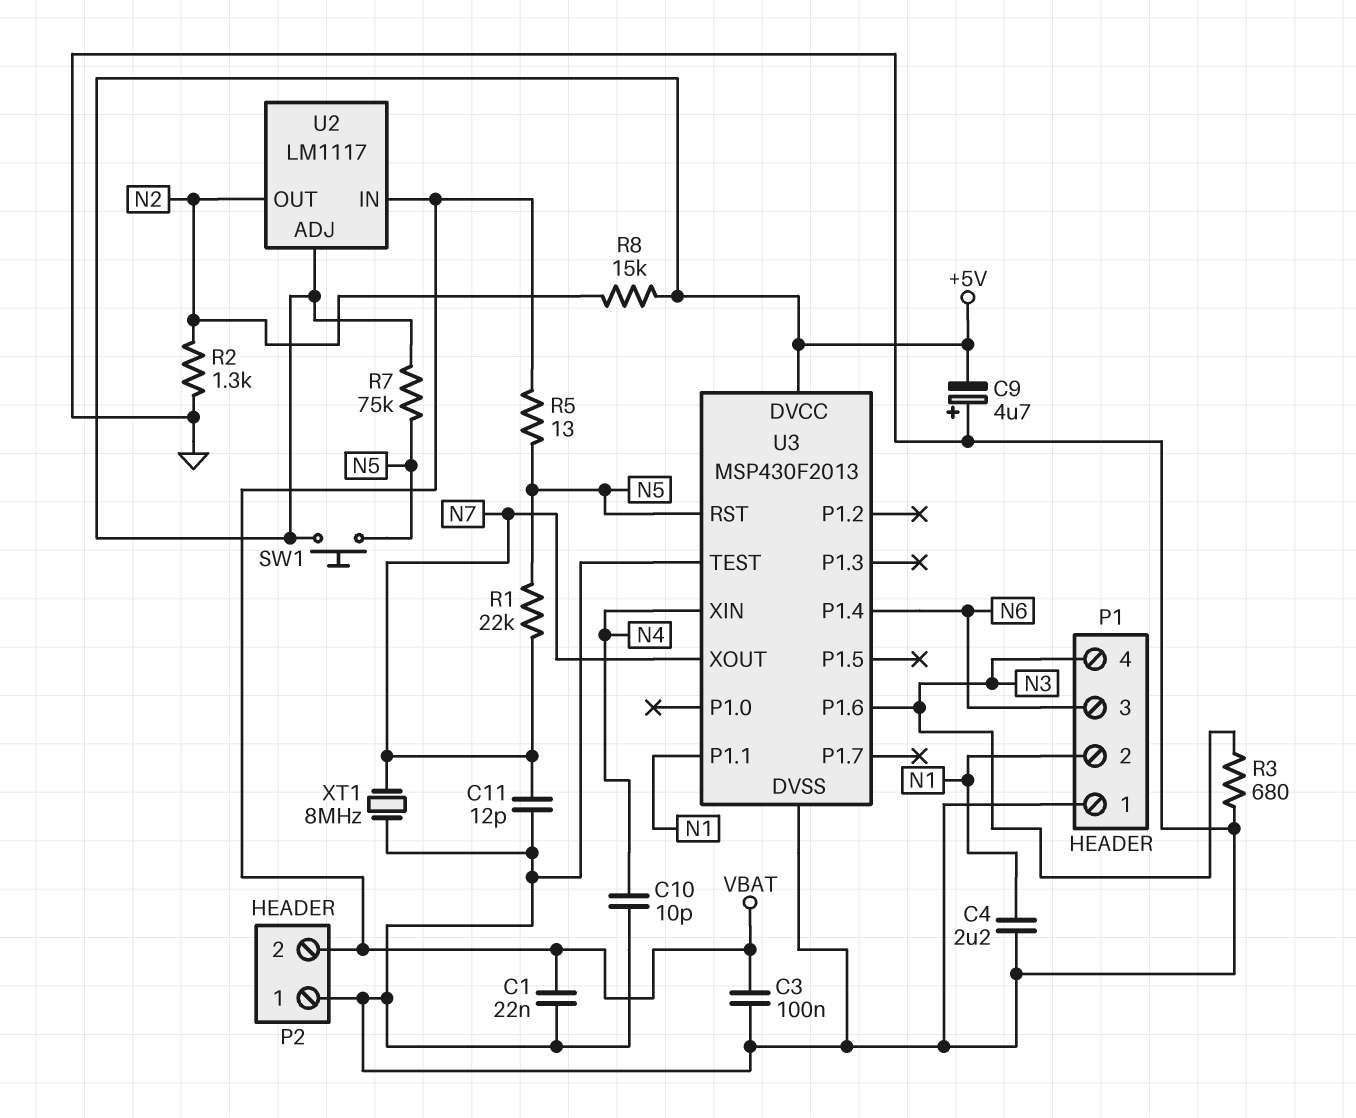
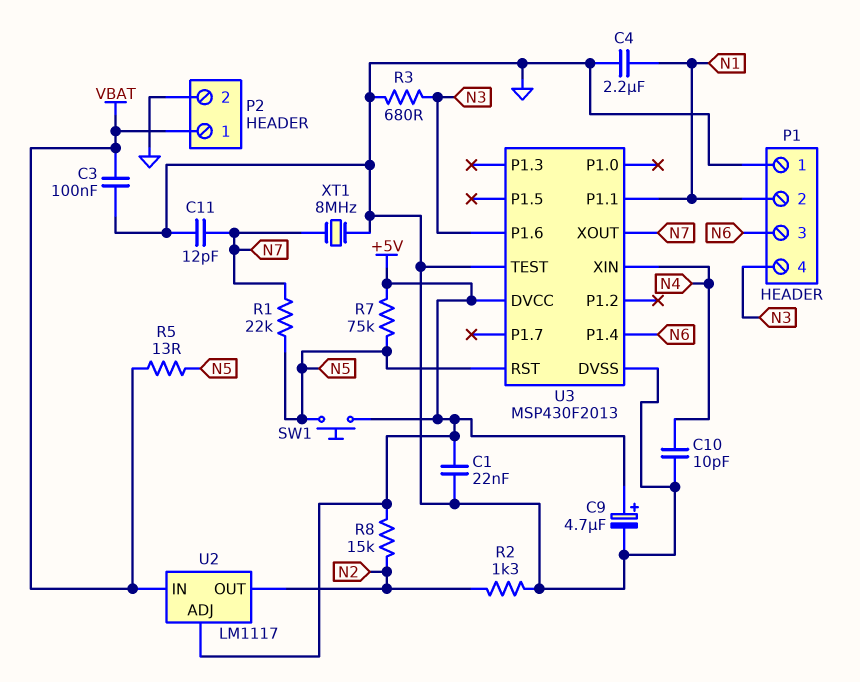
C1: 22nF (GND, VBAT) -> 22nF (+5V, GND)
C9: 4.7uF (plus GND, minus +5V) -> 4.7uF (plus +5V, minus GND)
P2 pin 1: GND -> VBAT
P2 pin 2: VBAT -> GND

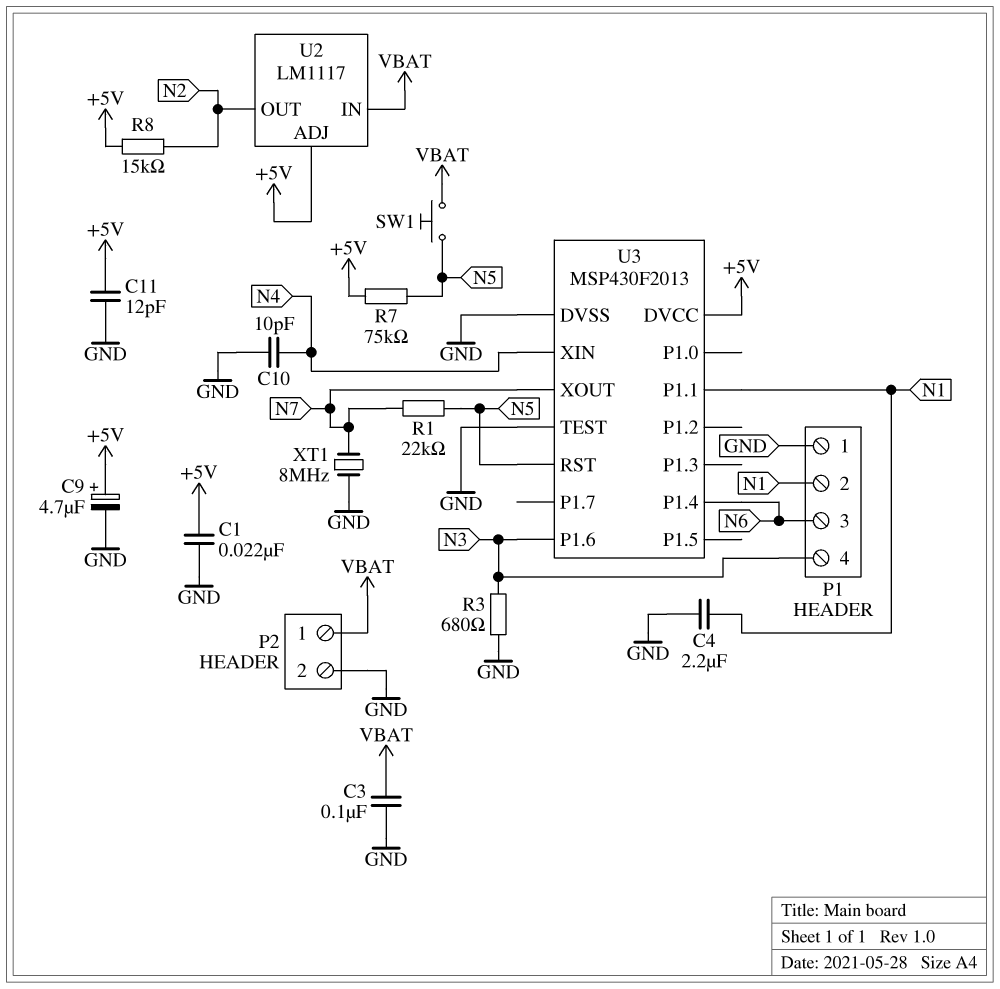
C11: 12pF (GND, N7) -> 12pF (+5V, GND)
R2: 1.3k (GND, N2) -> none
R5: 13 (N5, VBAT) -> none
SW1: button (+5V, N5) -> button (N5, VBAT)

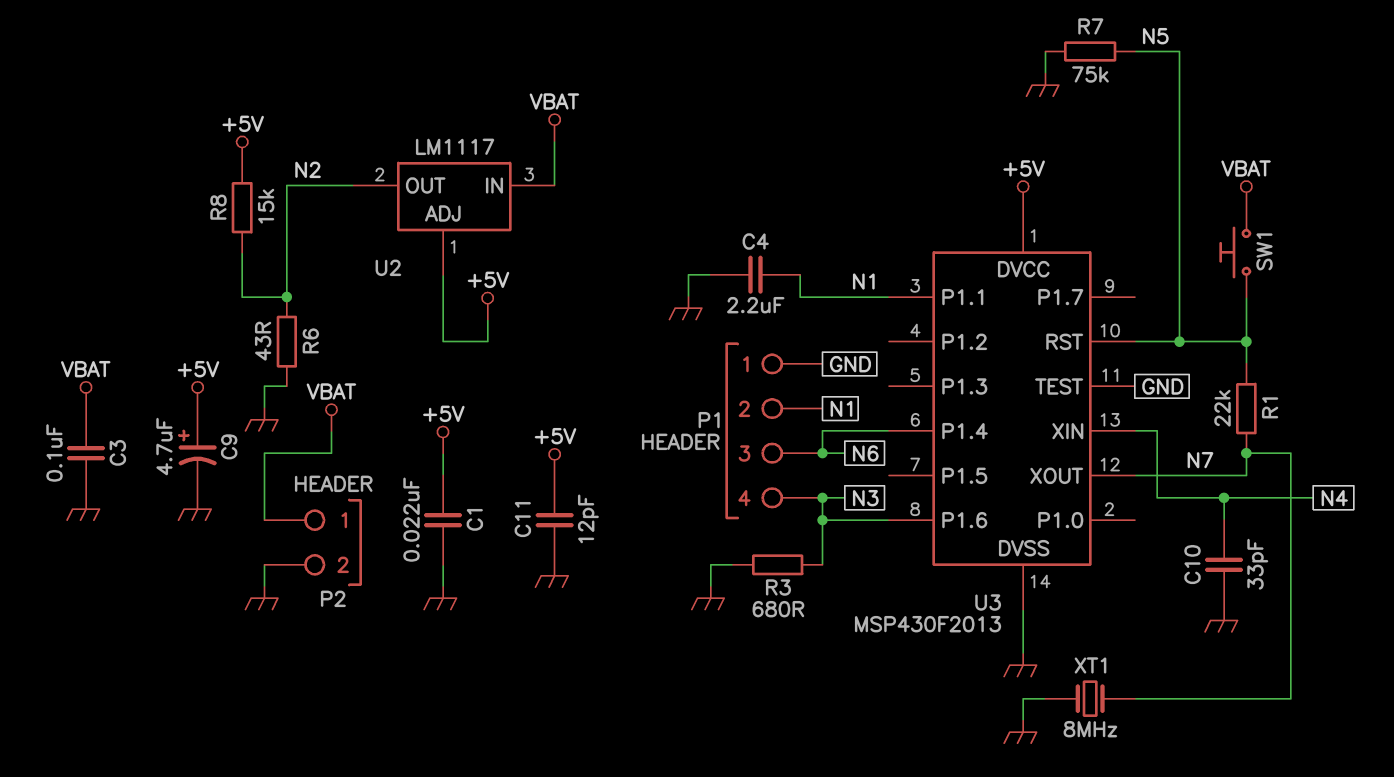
C10: 10pF (GND, N4) -> 33pF (GND, N4)
R6: none -> 43 (GND, N2)
R7: 75k (+5V, N5) -> 75k (GND, N5)

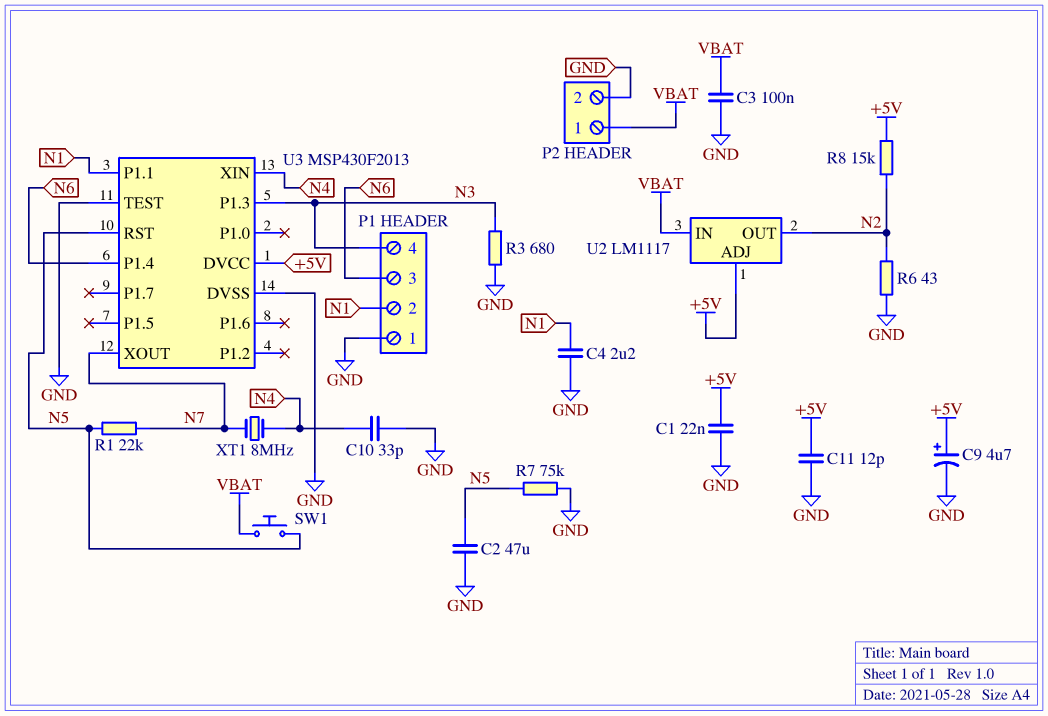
C2: none -> 47uF (GND, N5)
U3 pin P1.3: none -> N3
U3 pin P1.6: N3 -> none
XT1: 8MHz (GND, N7) -> 8MHz (N4, N7)

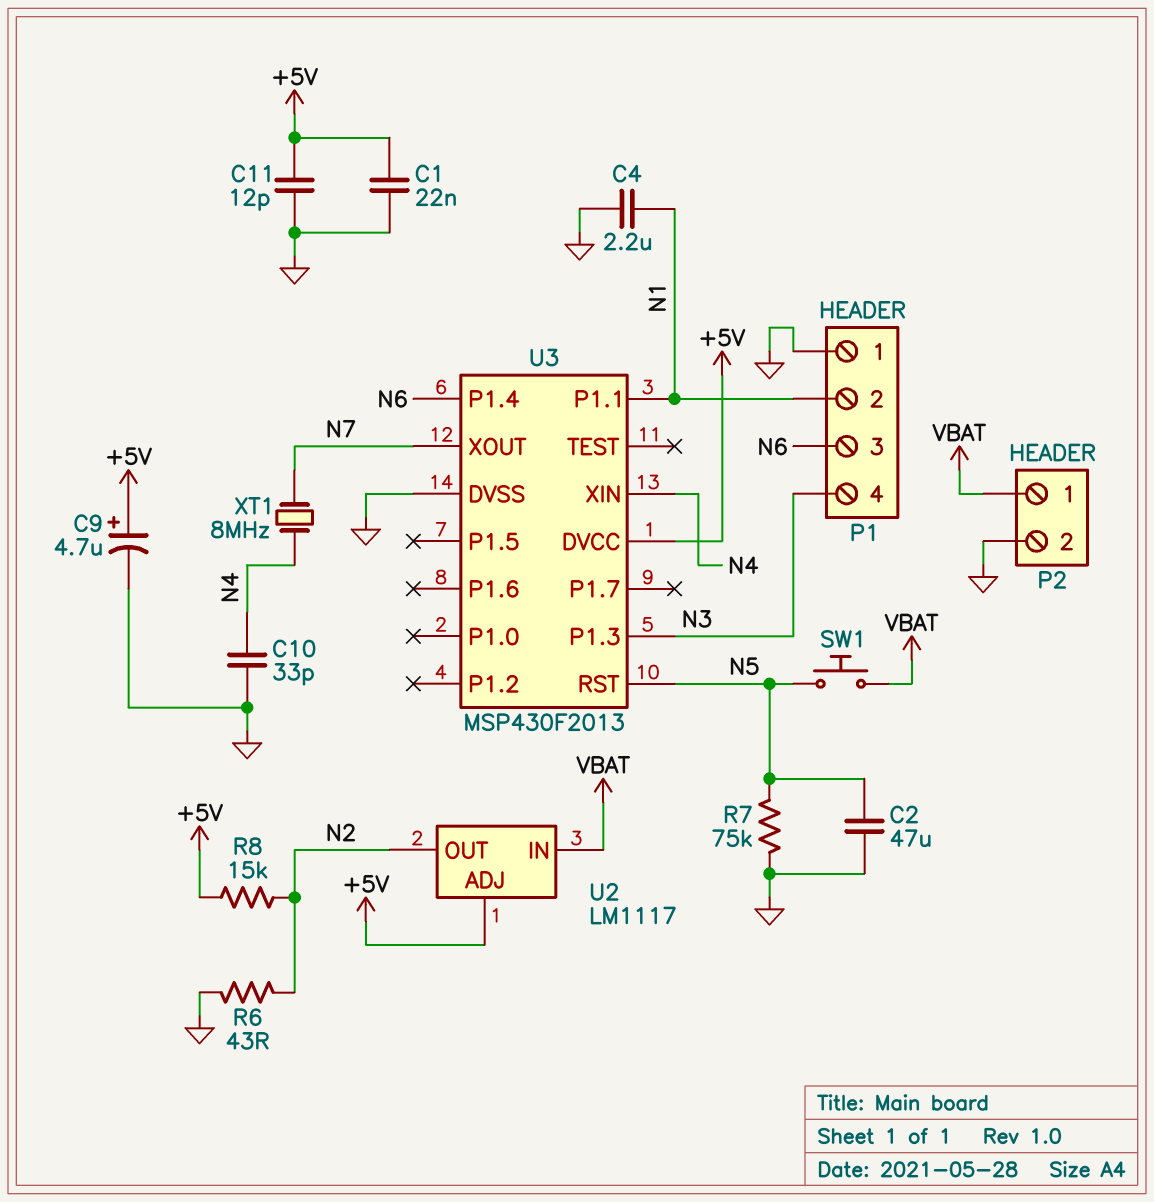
C3: 100nF (GND, VBAT) -> none
R1: 22k (N5, N7) -> none
R3: 680 (GND, N3) -> none
U3 pin TEST: GND -> none

